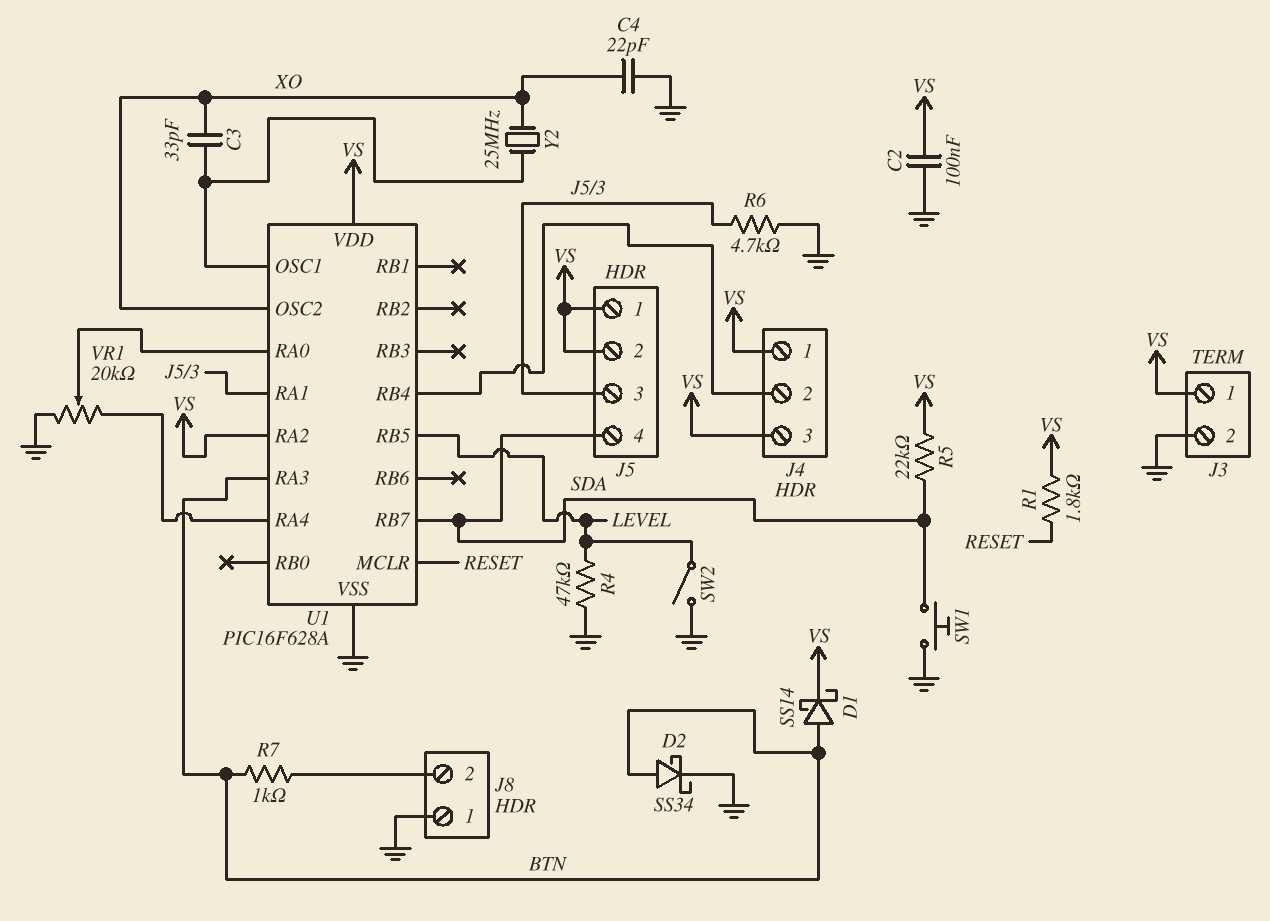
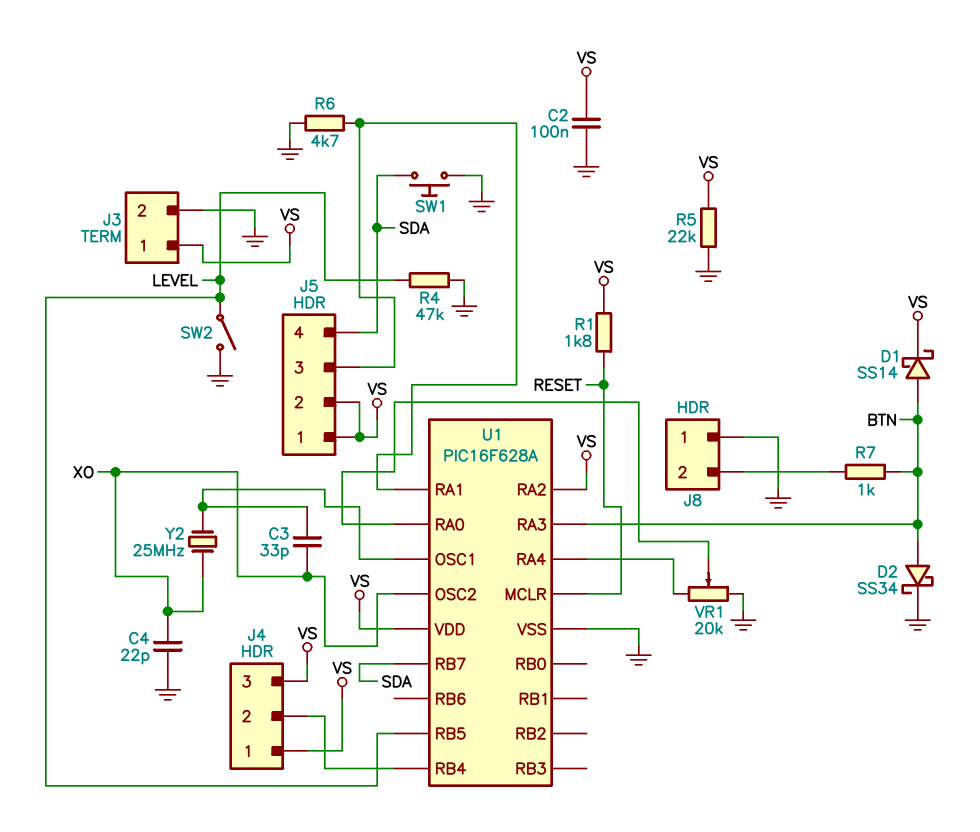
R5: 22k (SDA, VS) -> 22k (GND, VS)

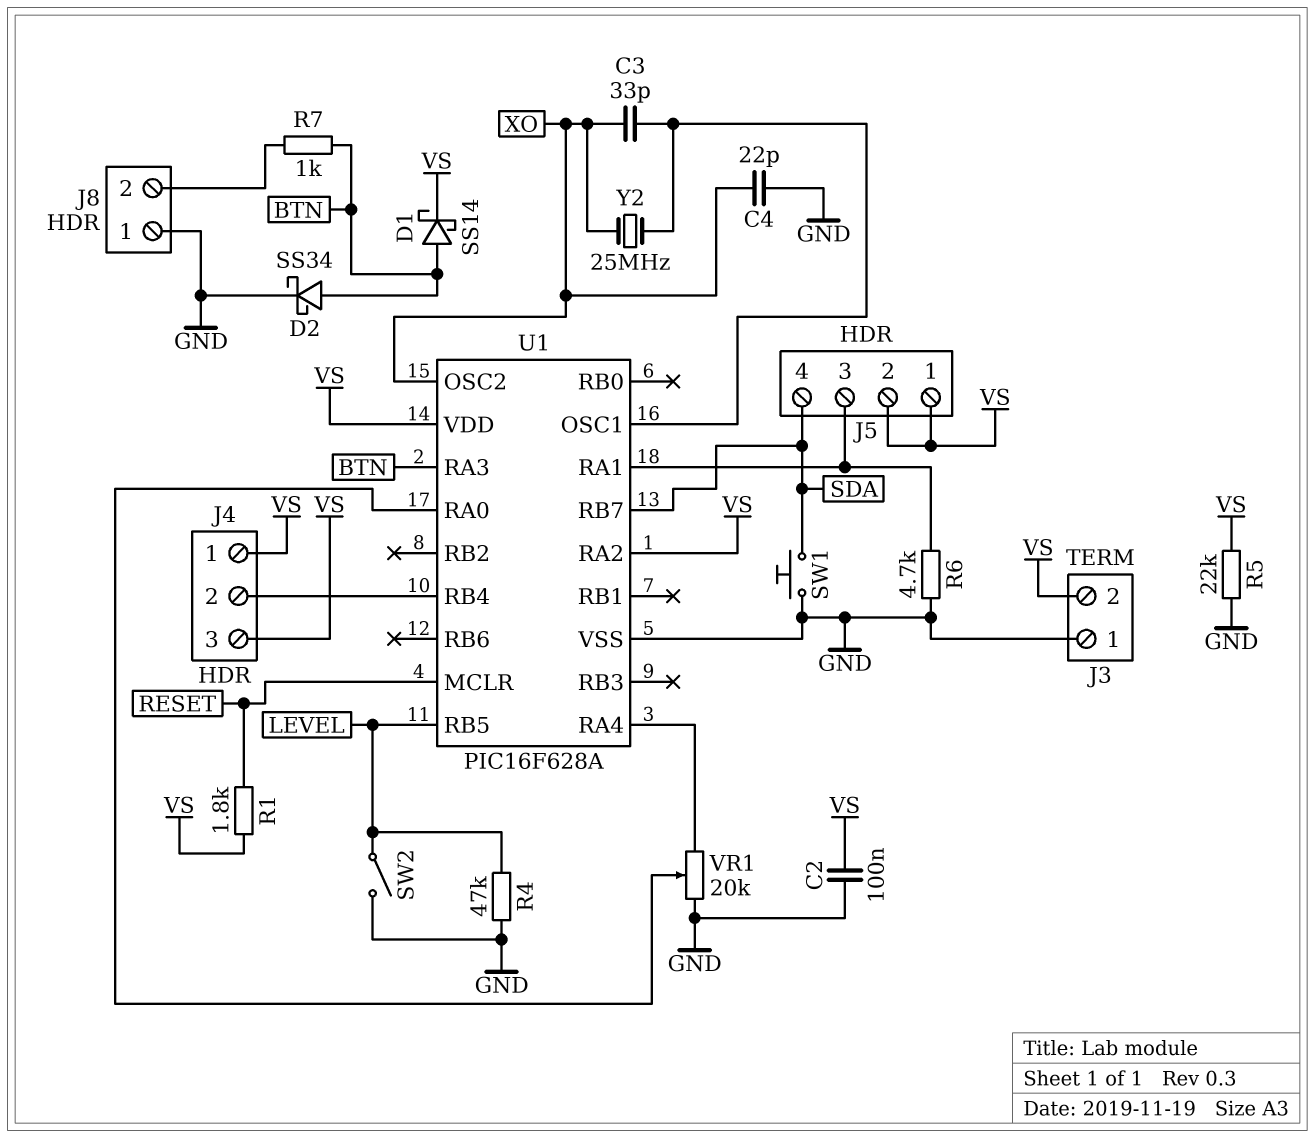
J3 pin 1: VS -> GND
J3 pin 2: GND -> VS

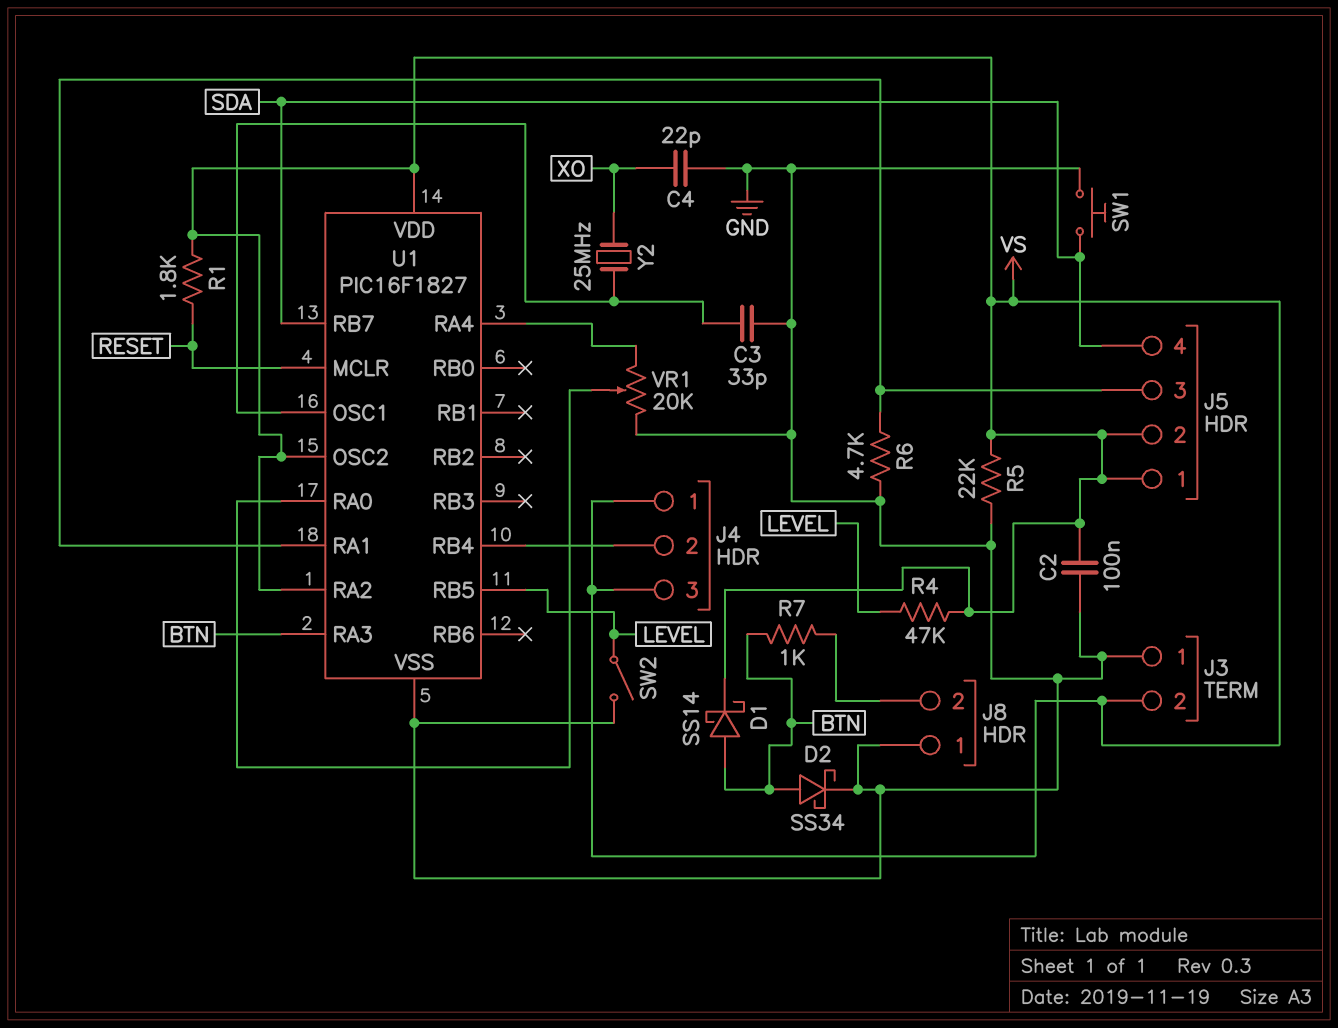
C3: 33pF (U1/OSC1, XO) -> 33pF (GND, U1/OSC1)
R4: 47k (GND, LEVEL) -> 47k (LEVEL, VS)
U1: PIC16F628A -> PIC16F1827
U1 pin OSC2: XO -> VS

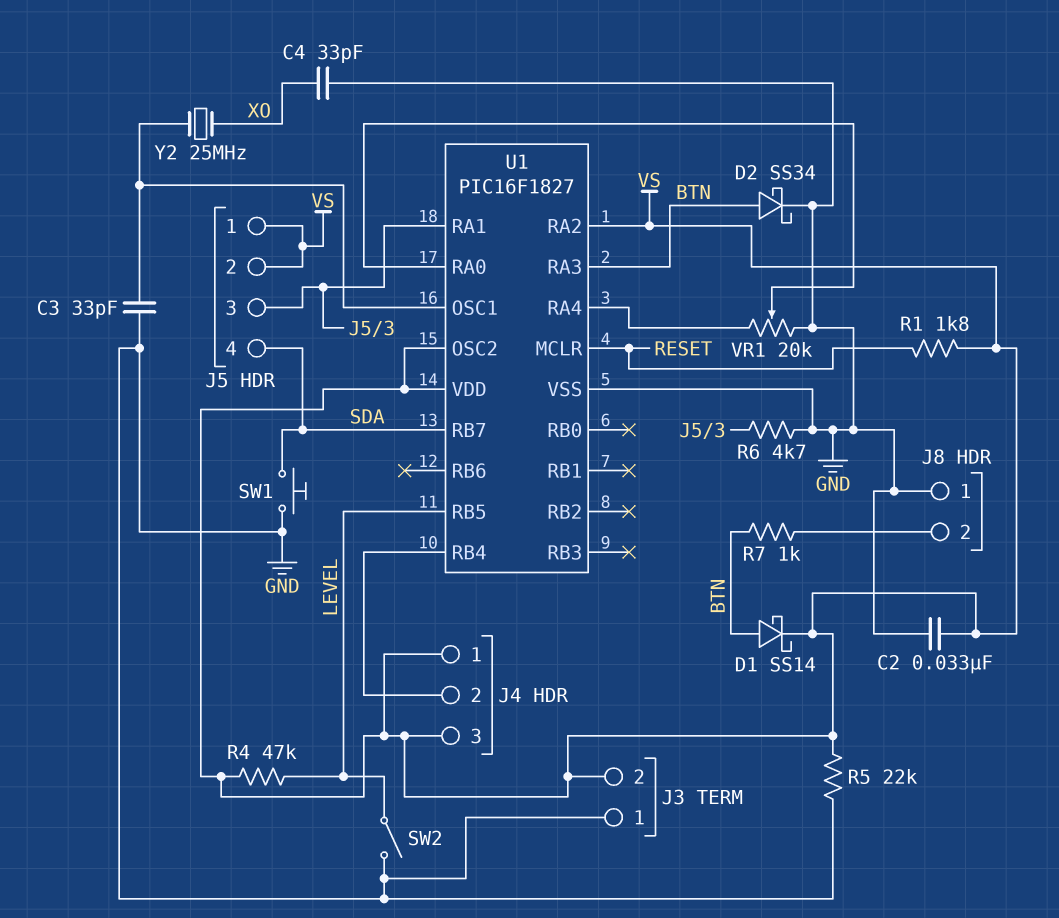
C2: 100nF (GND, VS) -> 33nF (GND, VS)
C4: 22pF (GND, XO) -> 33pF (GND, XO)

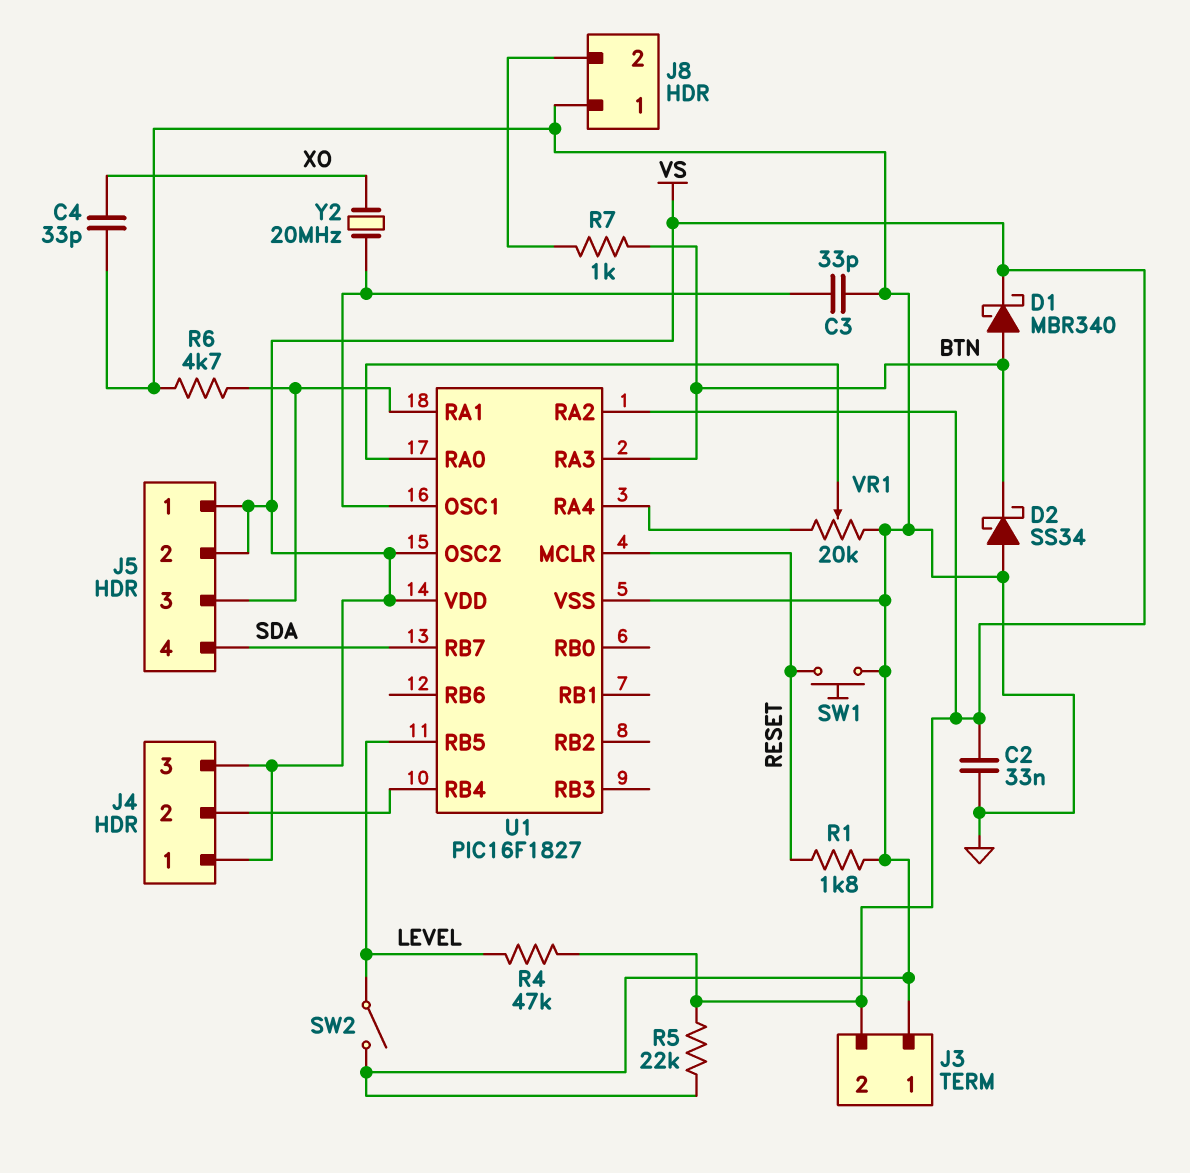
D1: schottky SS14 (A BTN, K VS) -> schottky MBR340 (A BTN, K VS)
D2: schottky SS34 (A BTN, K GND) -> schottky SS34 (A GND, K BTN)
R1: 1.8k (RESET, VS) -> 1.8k (GND, RESET)
SW1: button (GND, SDA) -> button (GND, RESET)
Y2: 25MHz (U1/OSC1, XO) -> 20MHz (U1/OSC1, XO)

